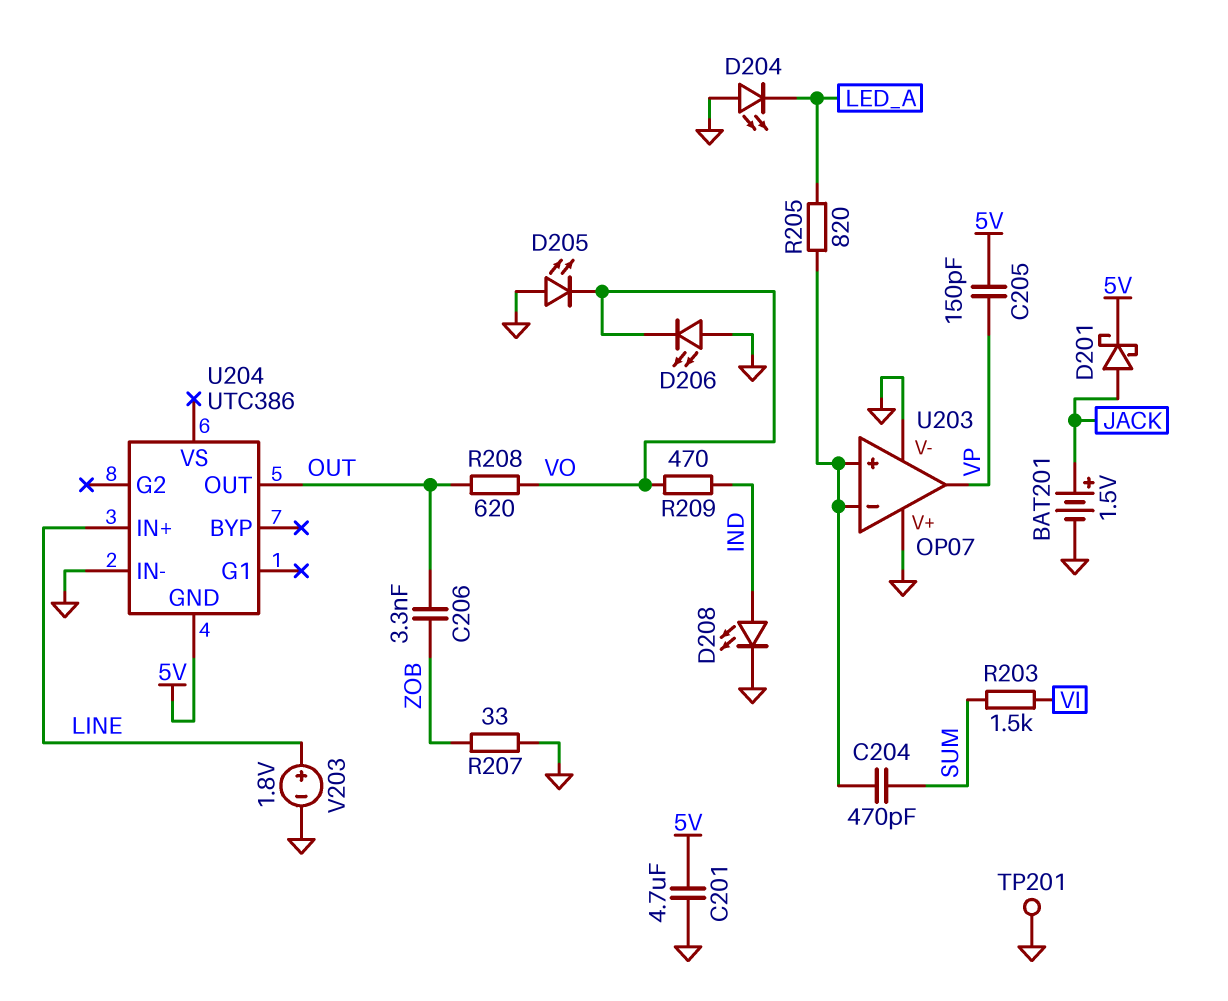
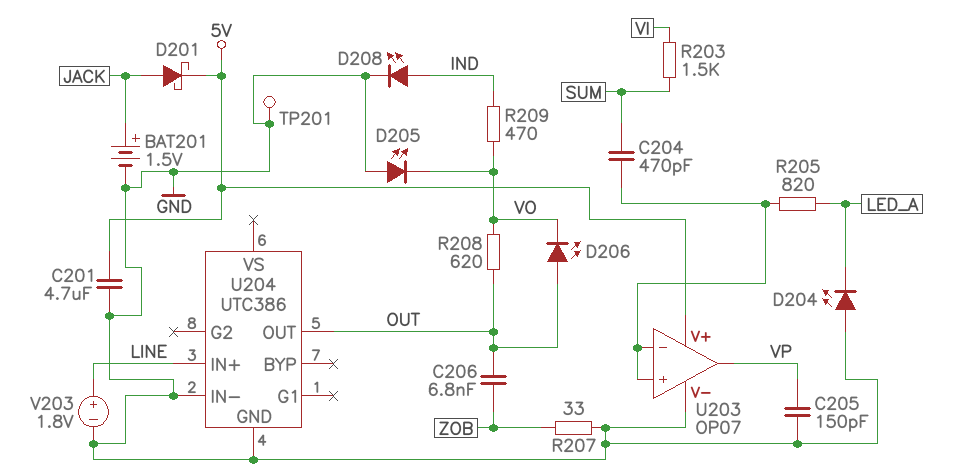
C205: 150pF (5V, VP) -> 150pF (GND, VP)
C206: 3.3nF (OUT, ZOB) -> 6.8nF (OUT, ZOB)
D206: LED (A GND, K VO) -> LED (A OUT, K VO)
U203 pin V+: GND -> 5V
U204 pin GND: 5V -> GND

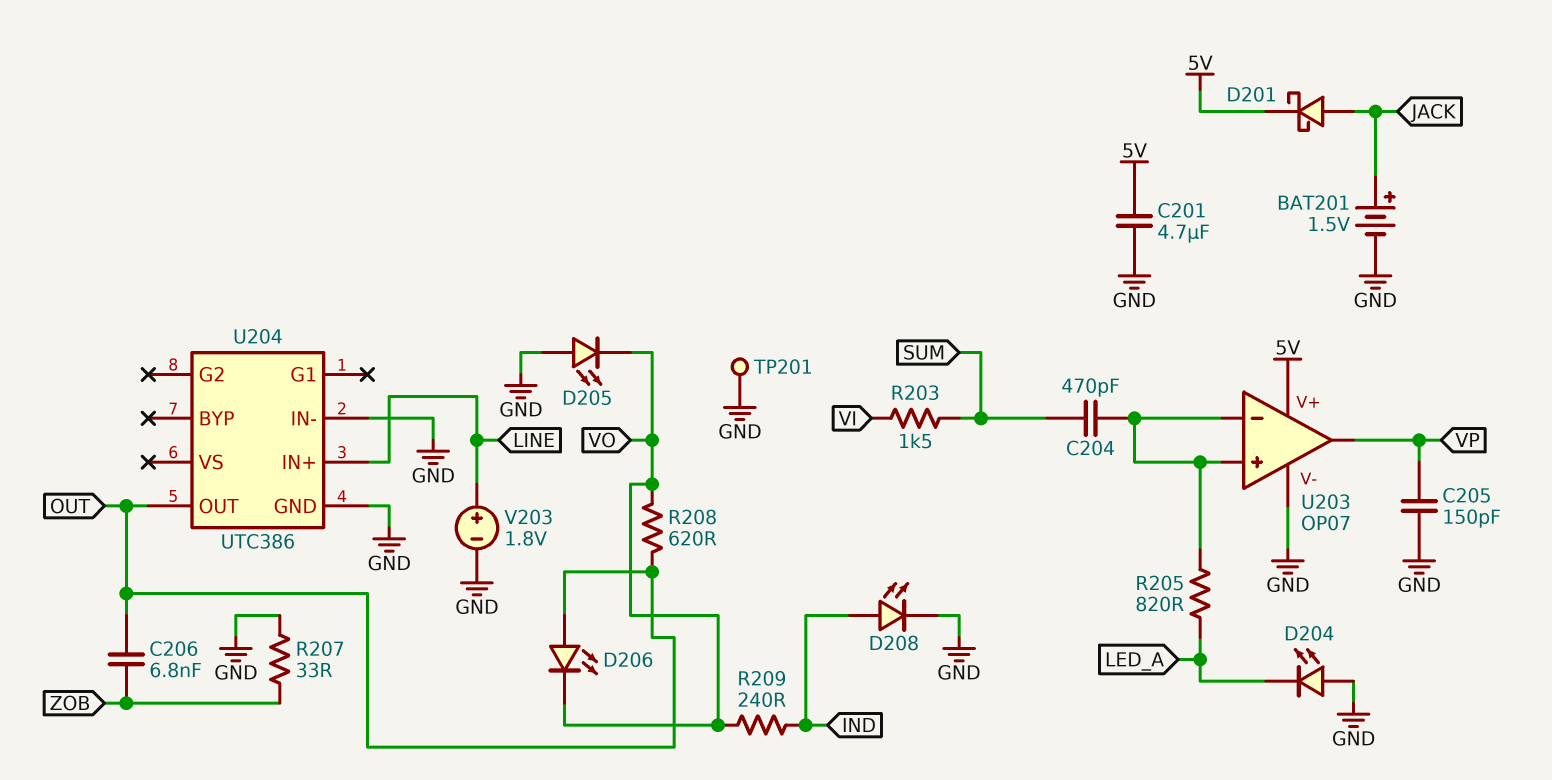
R209: 470 (IND, VO) -> 240 (IND, VO)

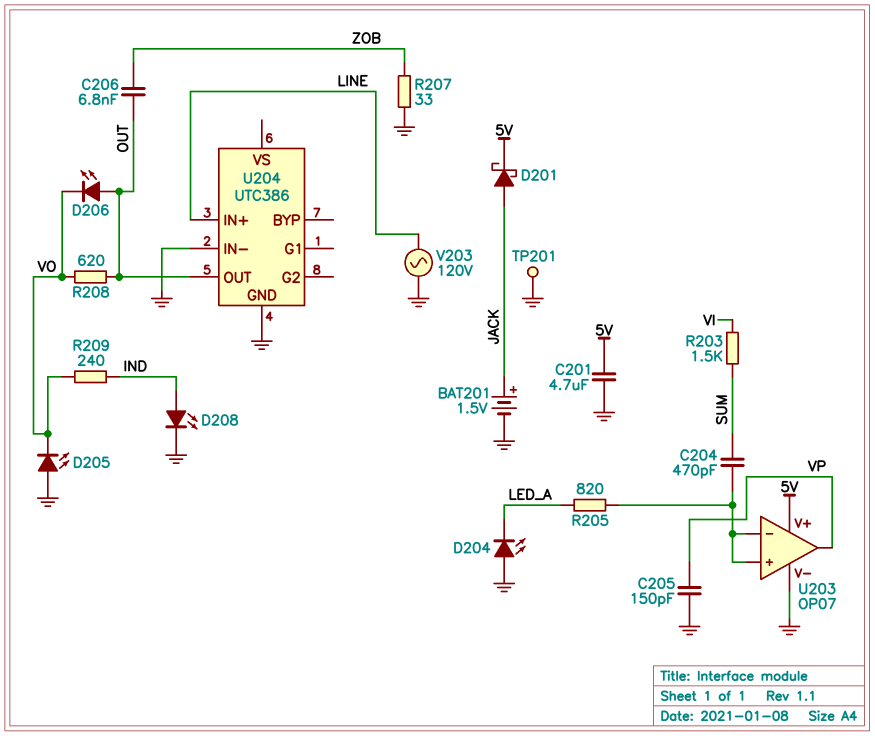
V203: 1.8V (plus LINE, minus GND) -> AC 120V (GND, LINE)

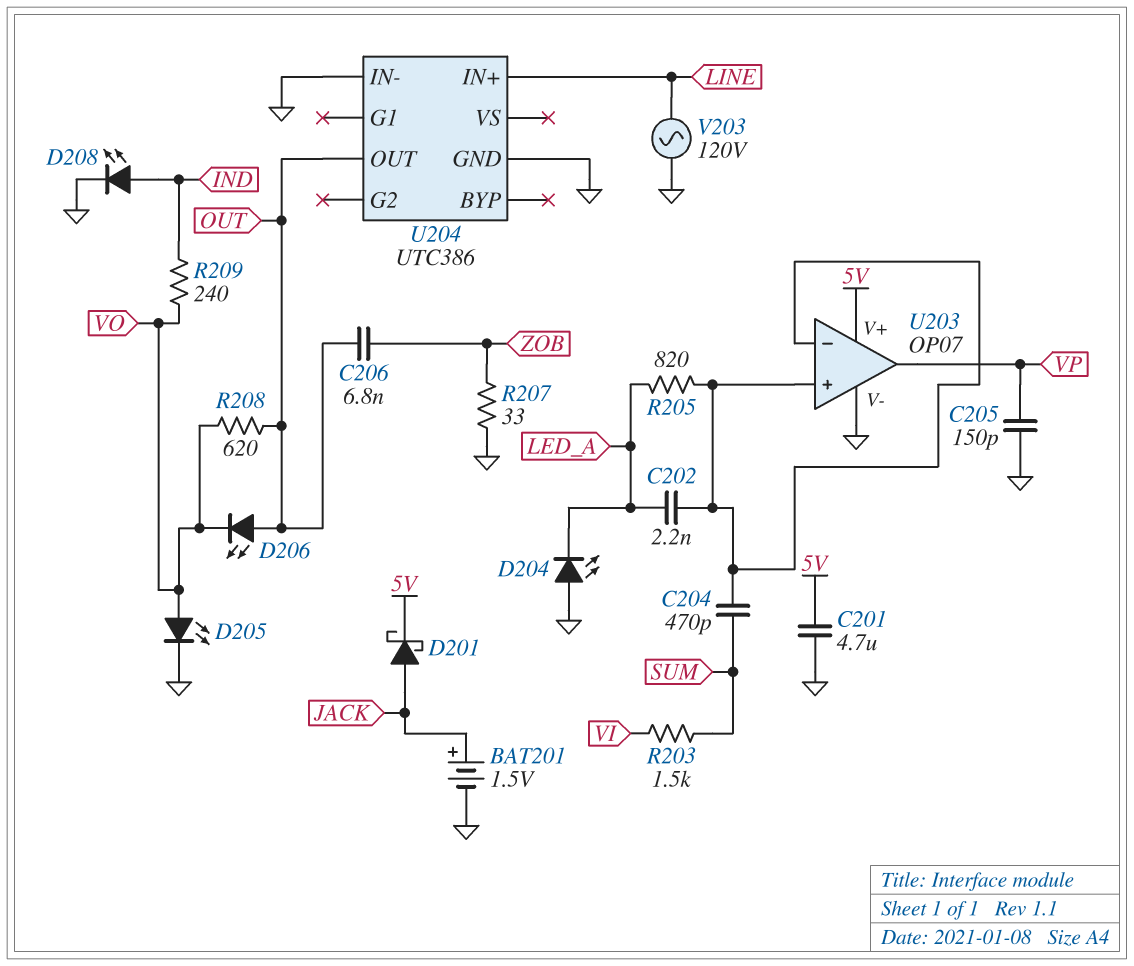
C202: none -> 2.2nF (LED_A, U203/in+)
D205: LED (A GND, K VO) -> LED (A VO, K GND)
TP201: test point (GND) -> none

